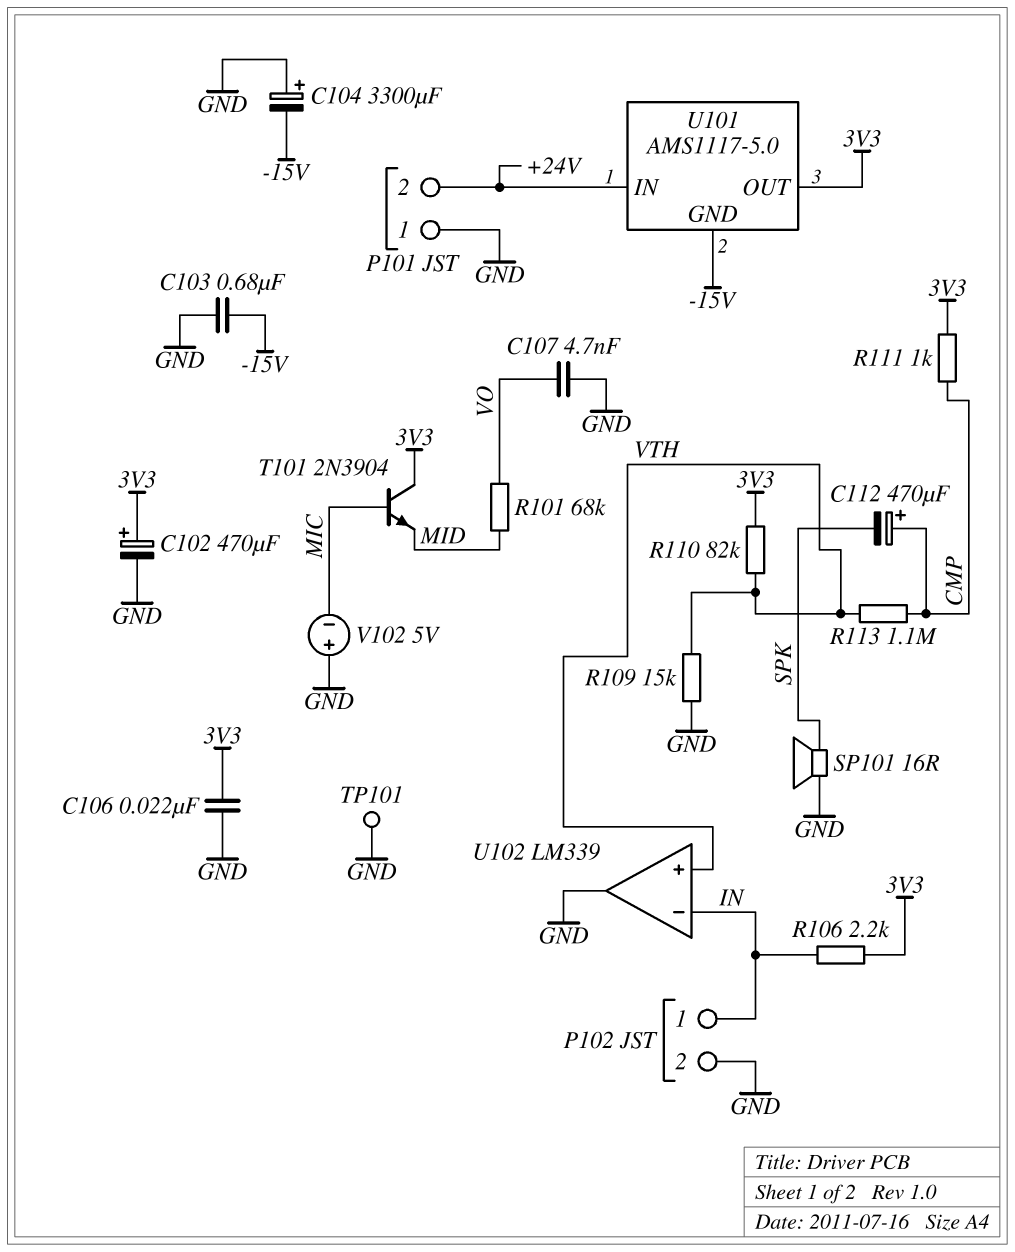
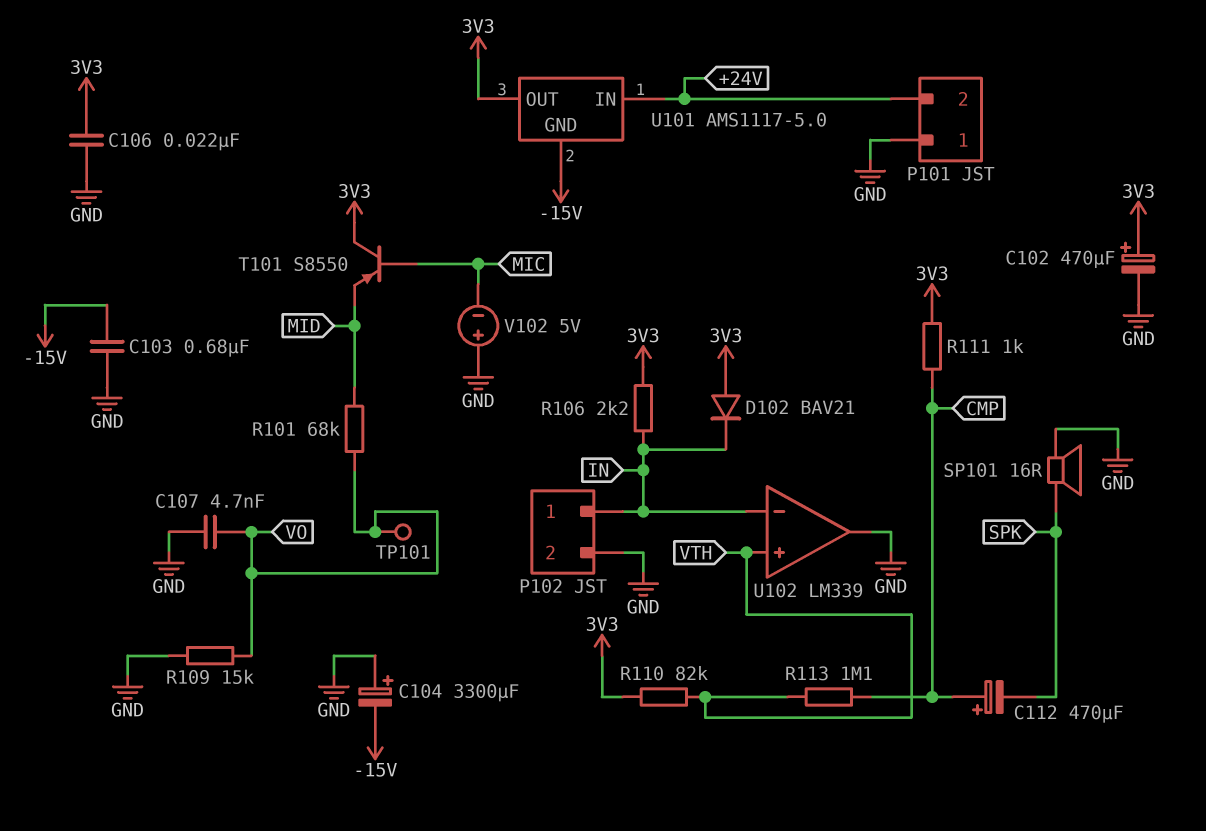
D102: none -> diode BAV21 (A 3V3, K IN)
R109: 15k (GND, VTH) -> 15k (GND, VO)
T101: NPN 2N3904 (B MIC, C 3V3, E MID) -> PNP S8550 (B MIC, C 3V3, E MID)
TP101: test point (GND) -> test point (VO)

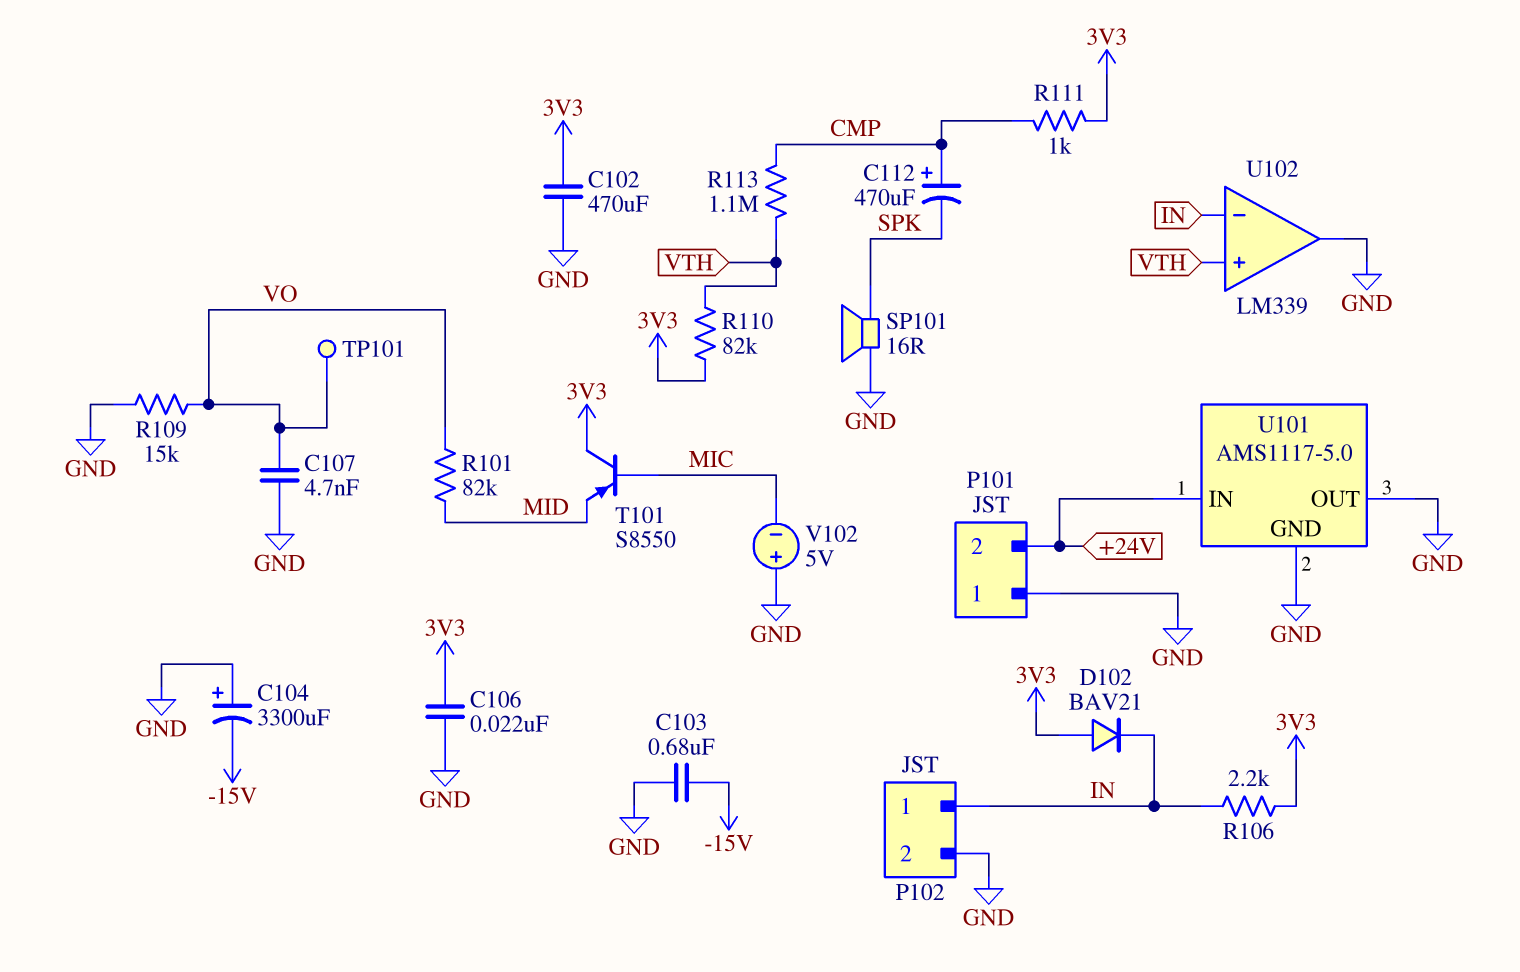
C102: 470uF (plus 3V3, minus GND) -> 470uF (3V3, GND)
R101: 68k (MID, VO) -> 82k (MID, VO)
U101 pin GND: -15V -> GND
U101 pin OUT: 3V3 -> GND

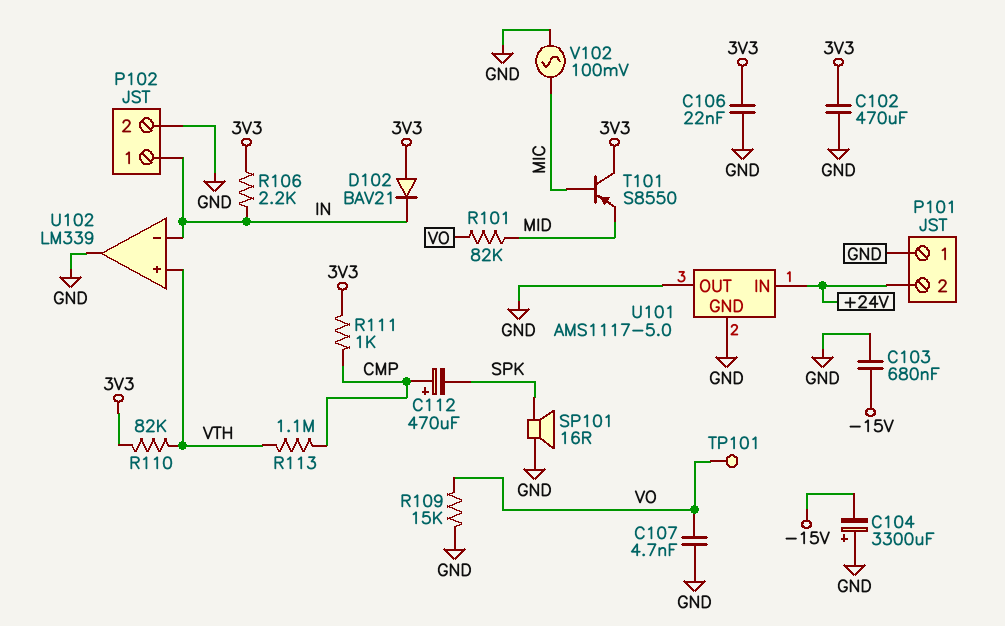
V102: 5V (plus GND, minus MIC) -> AC 100mV (GND, MIC)

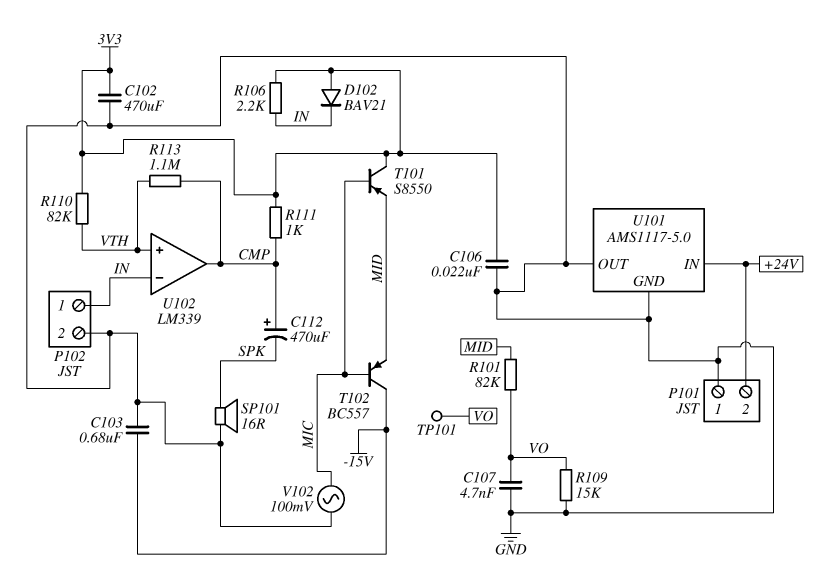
C104: 3300uF (plus GND, minus -15V) -> none
T102: none -> PNP BC557 (B MIC, C -15V, E MID)
U102 pin out: GND -> CMP

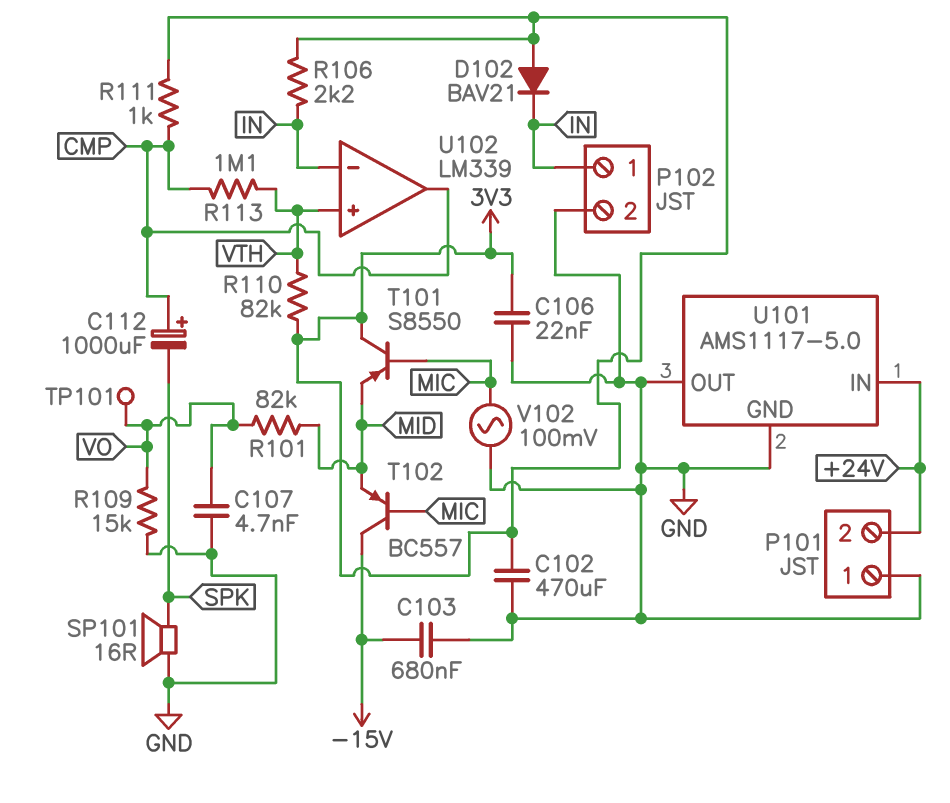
C112: 470uF (plus CMP, minus SPK) -> 1000uF (plus CMP, minus SPK)

